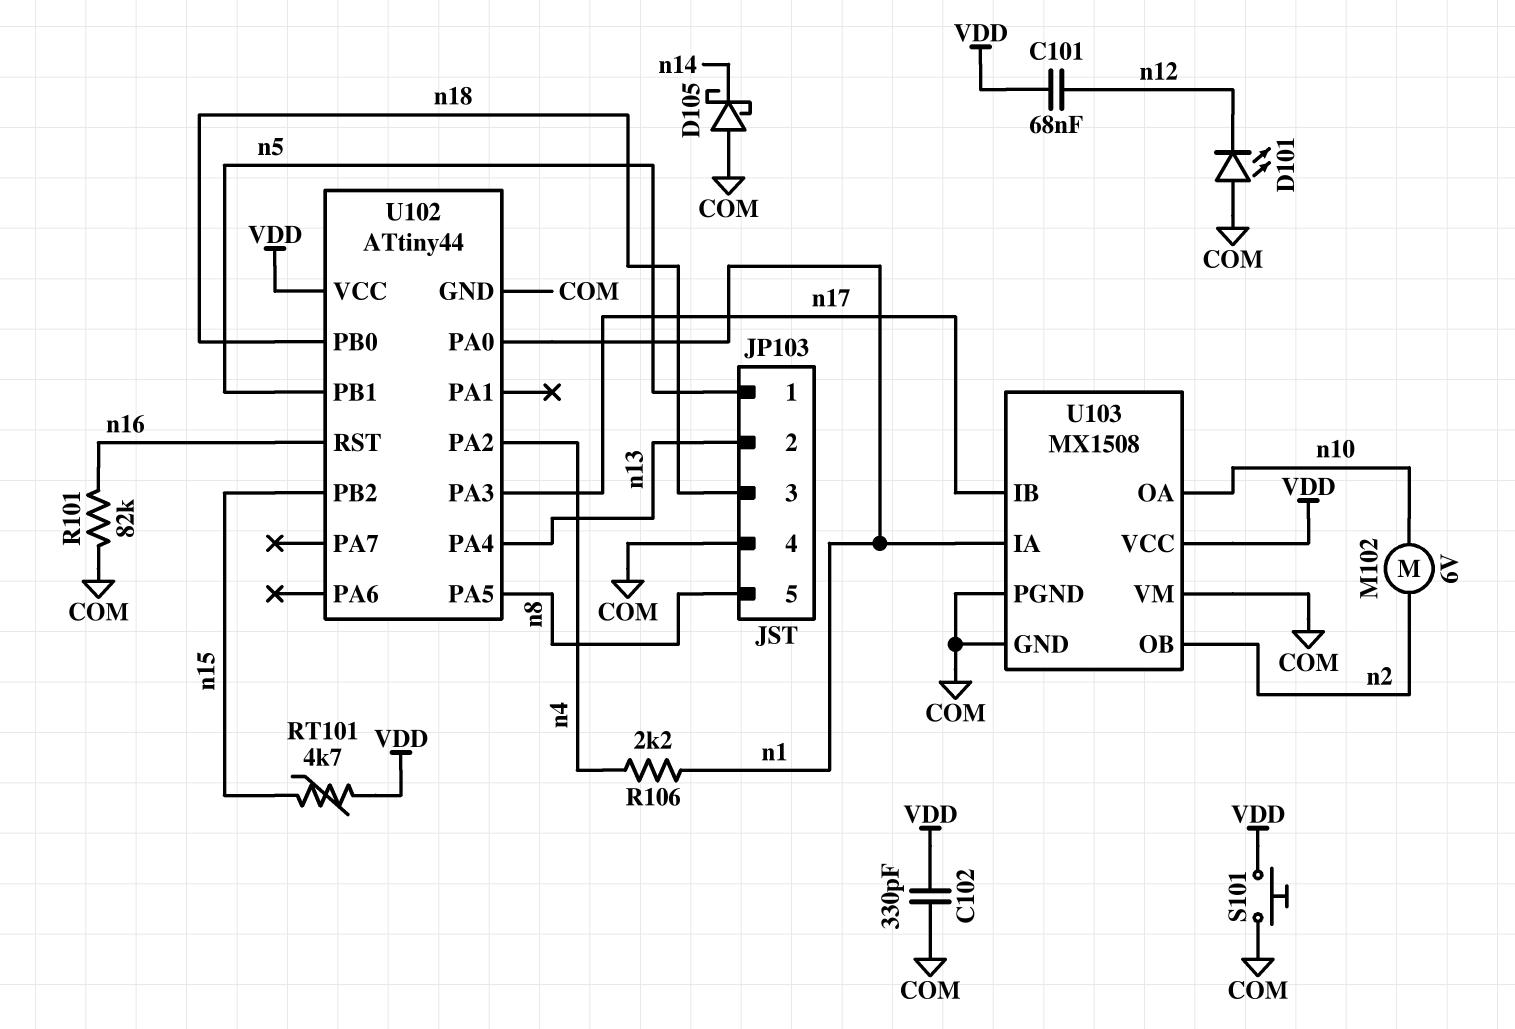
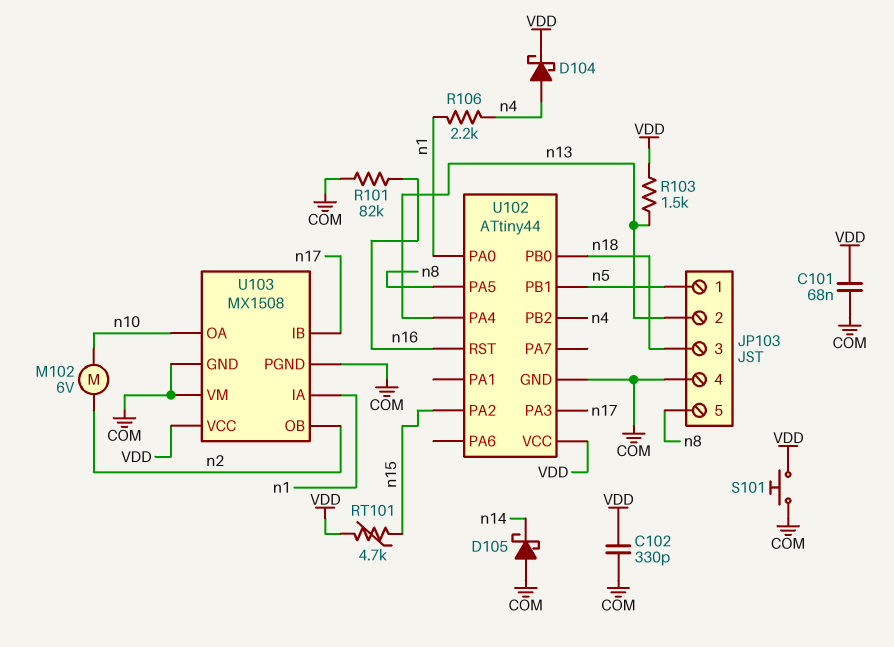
C101: 68nF (VDD, n12) -> 68nF (COM, VDD)
D101: LED (A COM, K n12) -> none
D104: none -> schottky (A n4, K VDD)
R103: none -> 1.5k (VDD, n13)
U102 pin PA2: n4 -> n15
U102 pin PB2: n15 -> n4

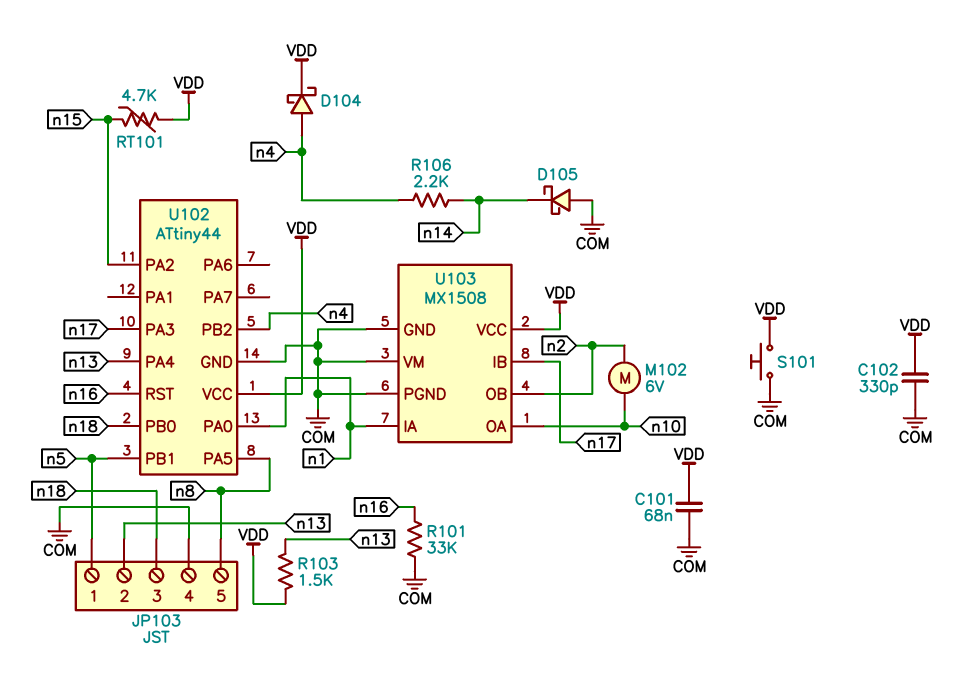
R101: 82k (COM, n16) -> 33k (COM, n16)
R106: 2.2k (n1, n4) -> 2.2k (n4, n14)

